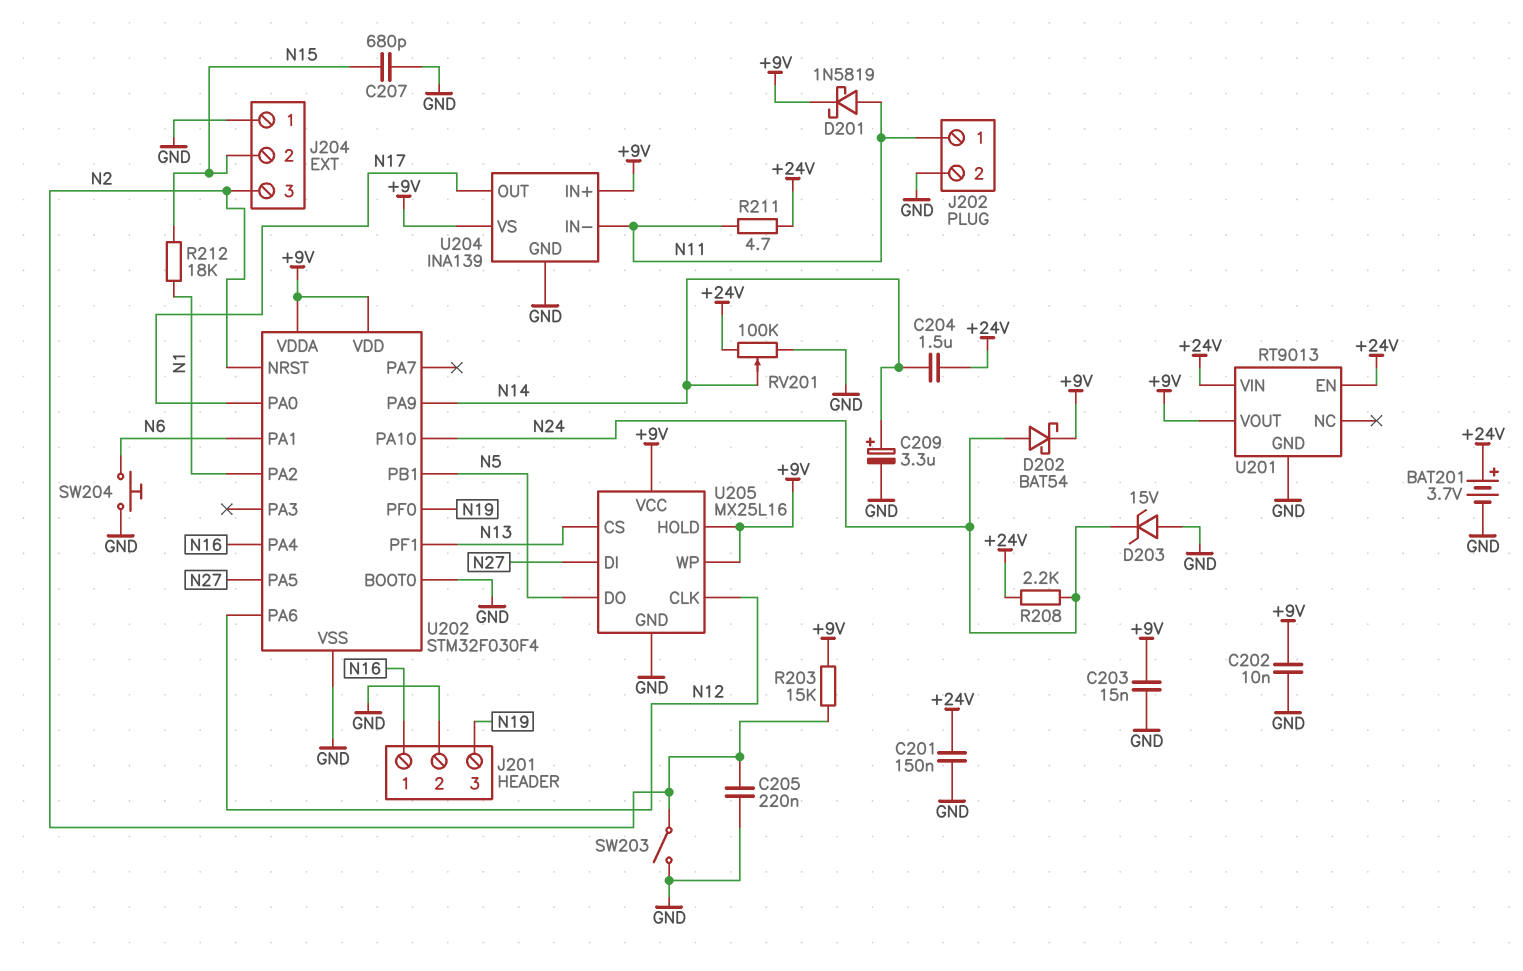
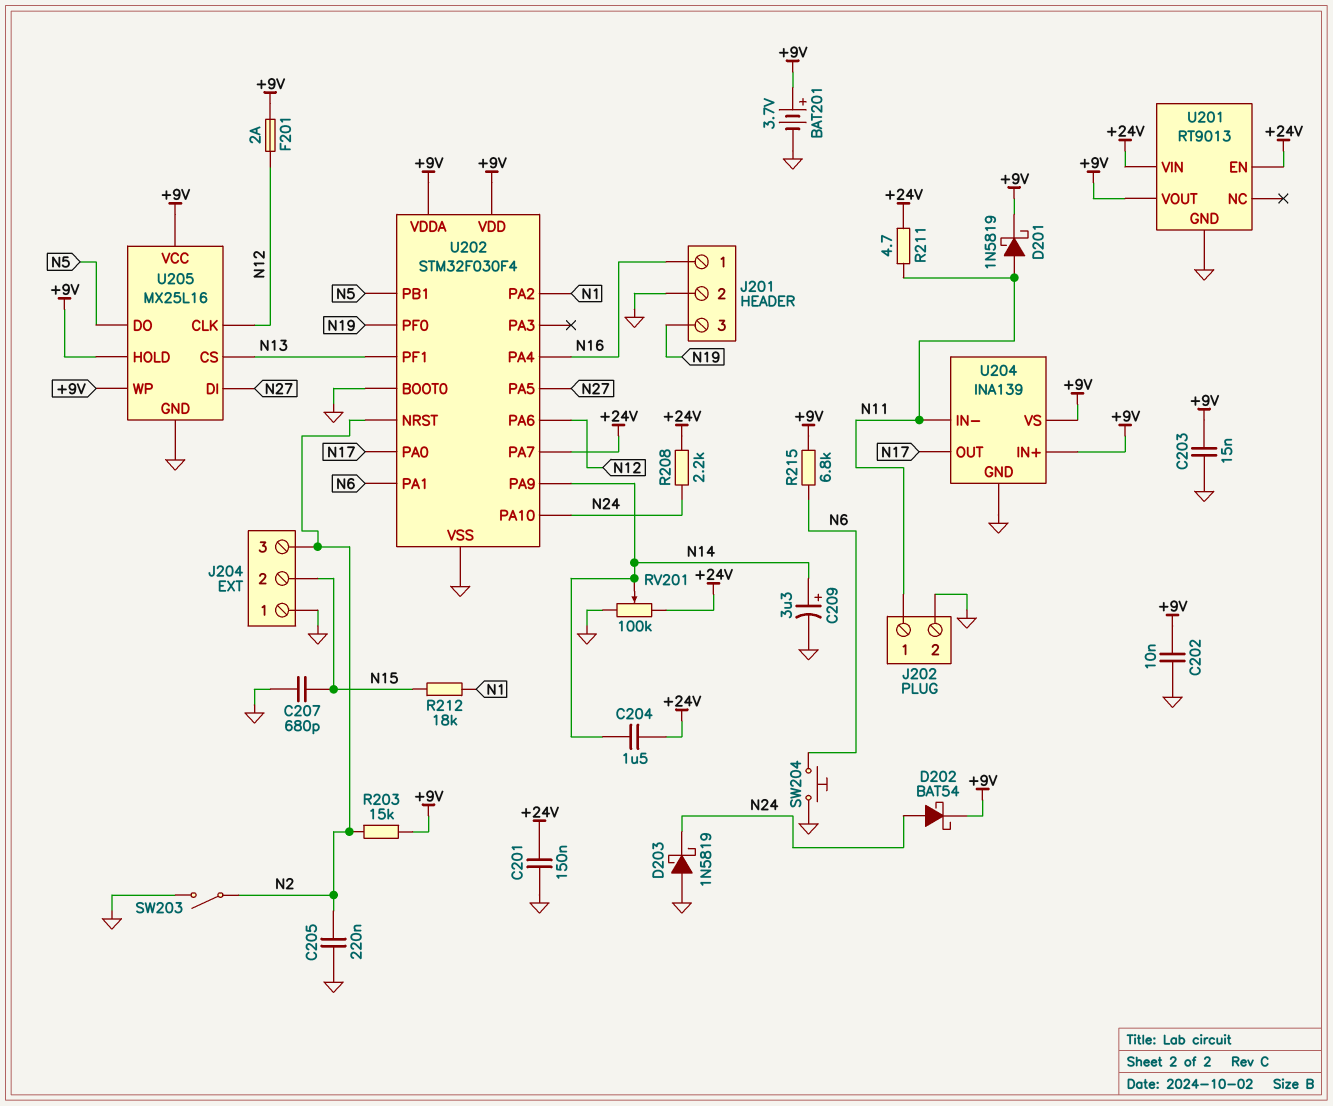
BAT201: 3.7V (plus +24V, minus GND) -> 3.7V (plus +9V, minus GND)
D203: zener 15V (A GND, K N24) -> schottky 1N5819 (A GND, K N24)
F201: none -> 2A (+9V, N12)
R215: none -> 6.8k (+9V, N6)
U202 pin PA7: none -> +24V

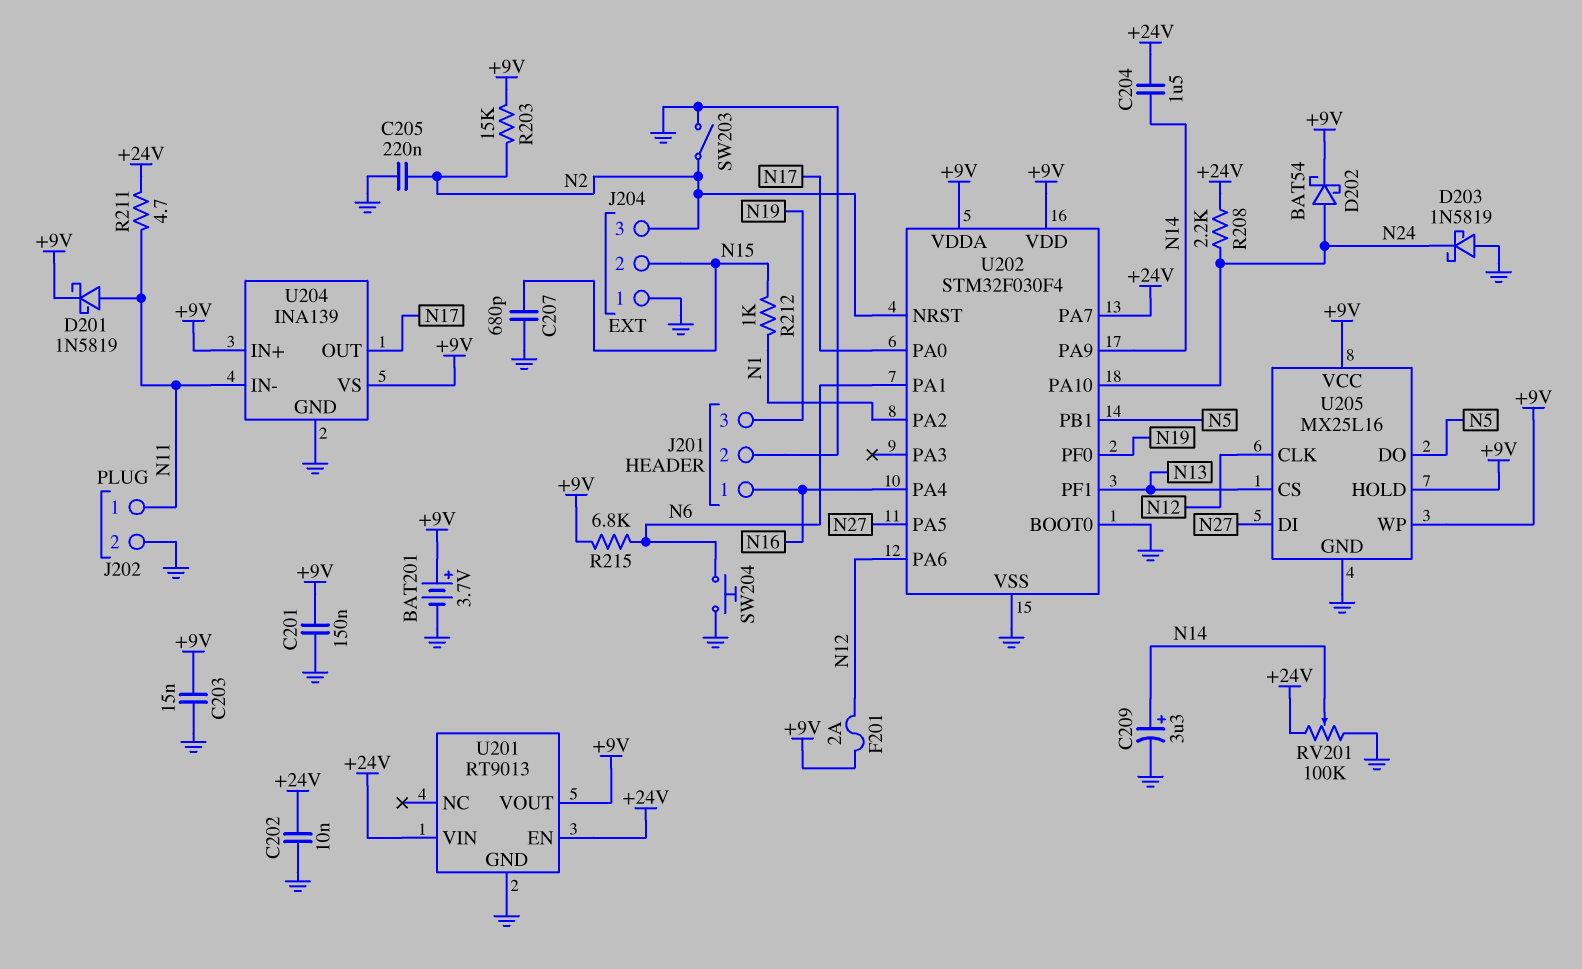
C201: 150nF (+24V, GND) -> 150nF (+9V, GND)
C202: 10nF (+9V, GND) -> 10nF (+24V, GND)
R212: 18k (N1, N15) -> 1k (N1, N15)

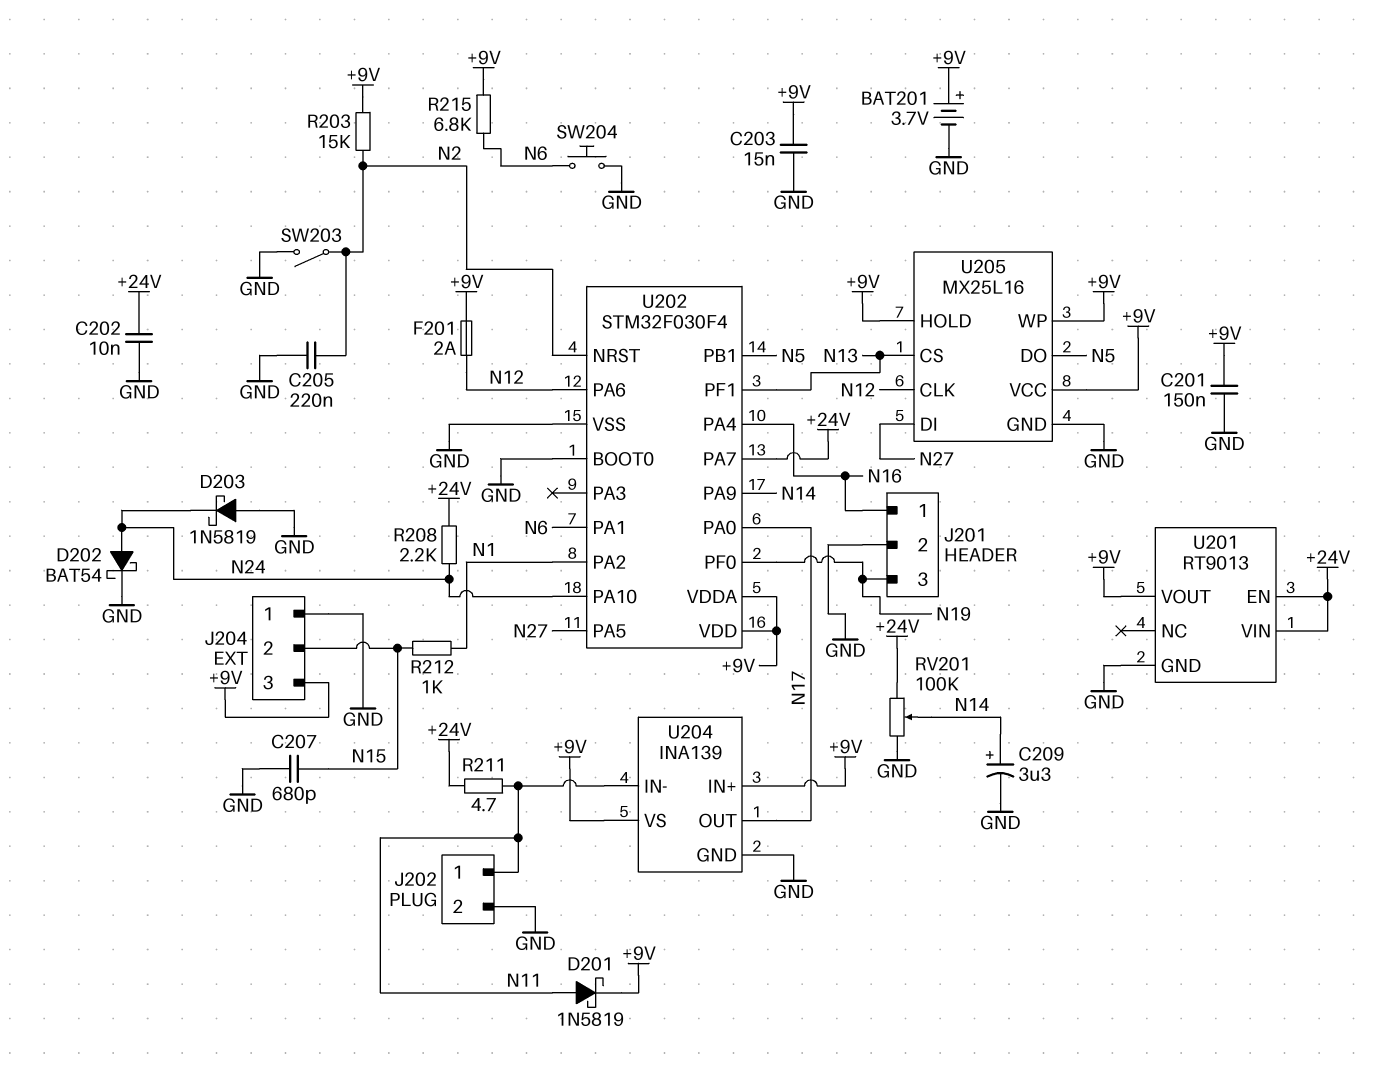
C204: 1.5uF (+24V, N14) -> none
D202: schottky BAT54 (A N24, K +9V) -> schottky BAT54 (A N24, K GND)
J204 pin 3: N2 -> +9V

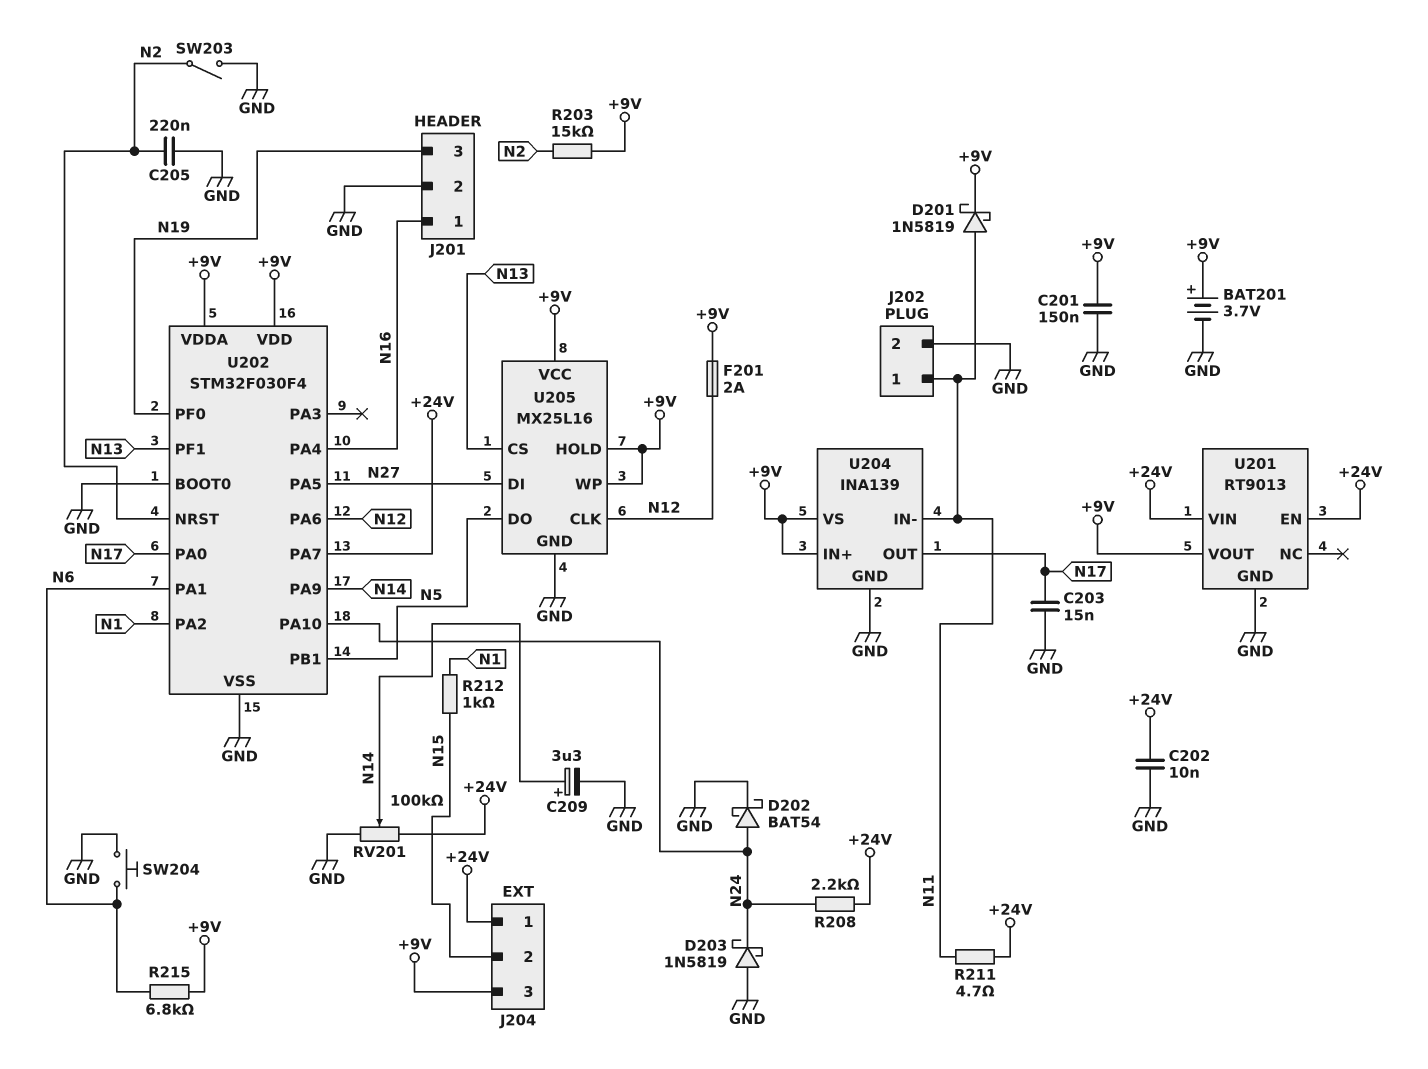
C203: 15nF (+9V, GND) -> 15nF (GND, N17)
C207: 680pF (GND, N15) -> none
J204 pin 1: GND -> +24V

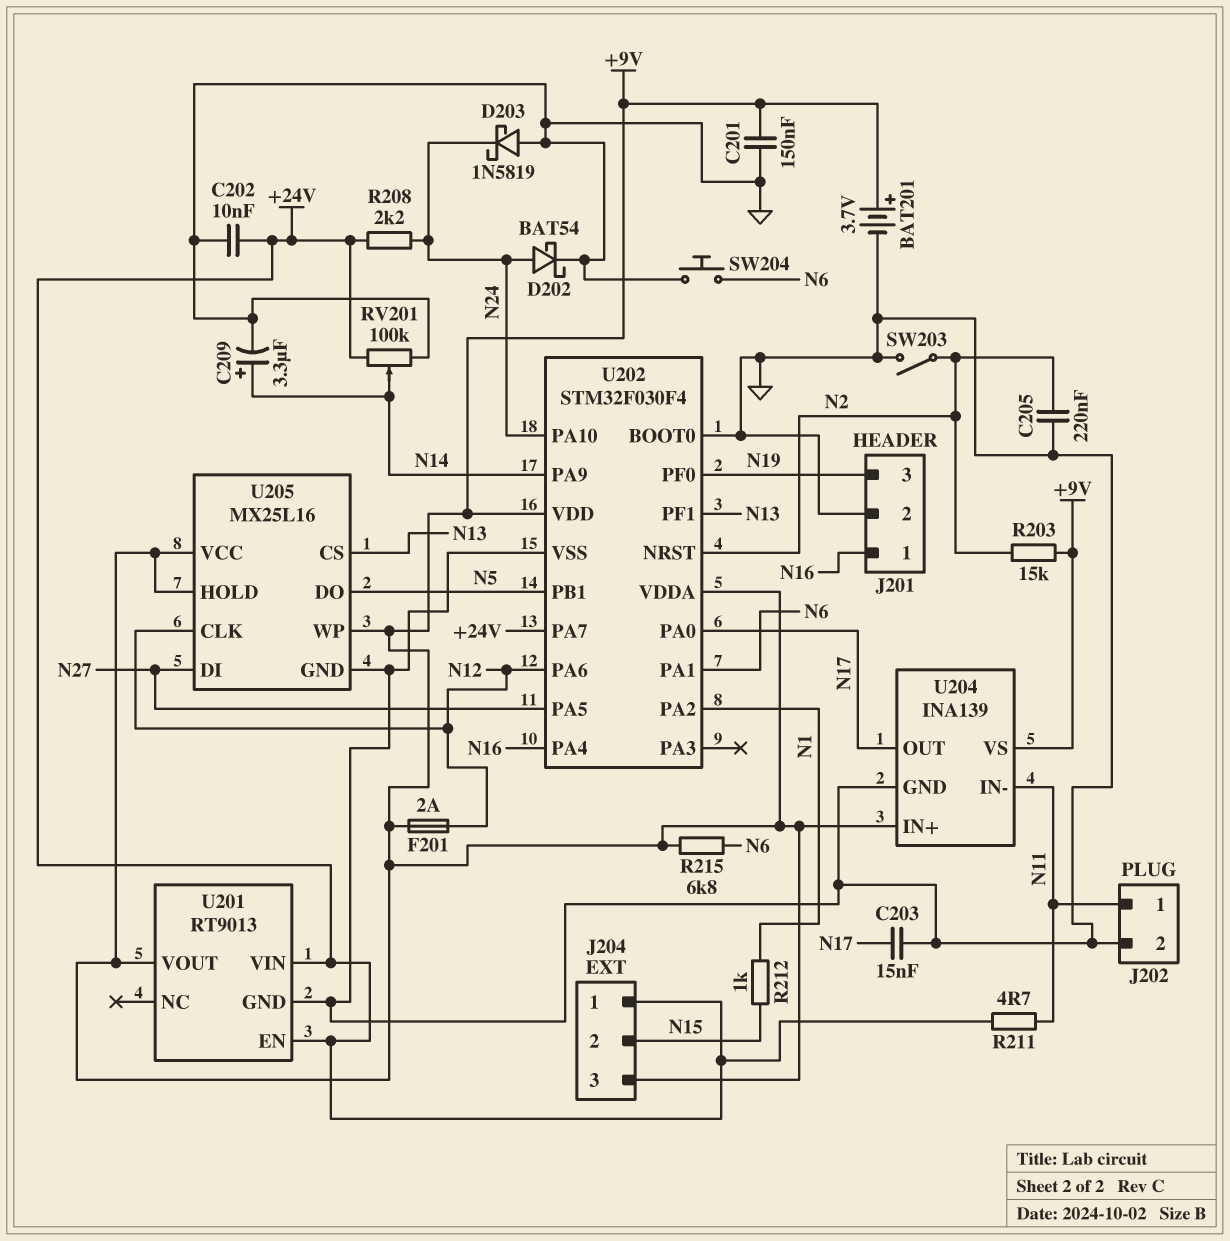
D201: schottky 1N5819 (A N11, K +9V) -> none

